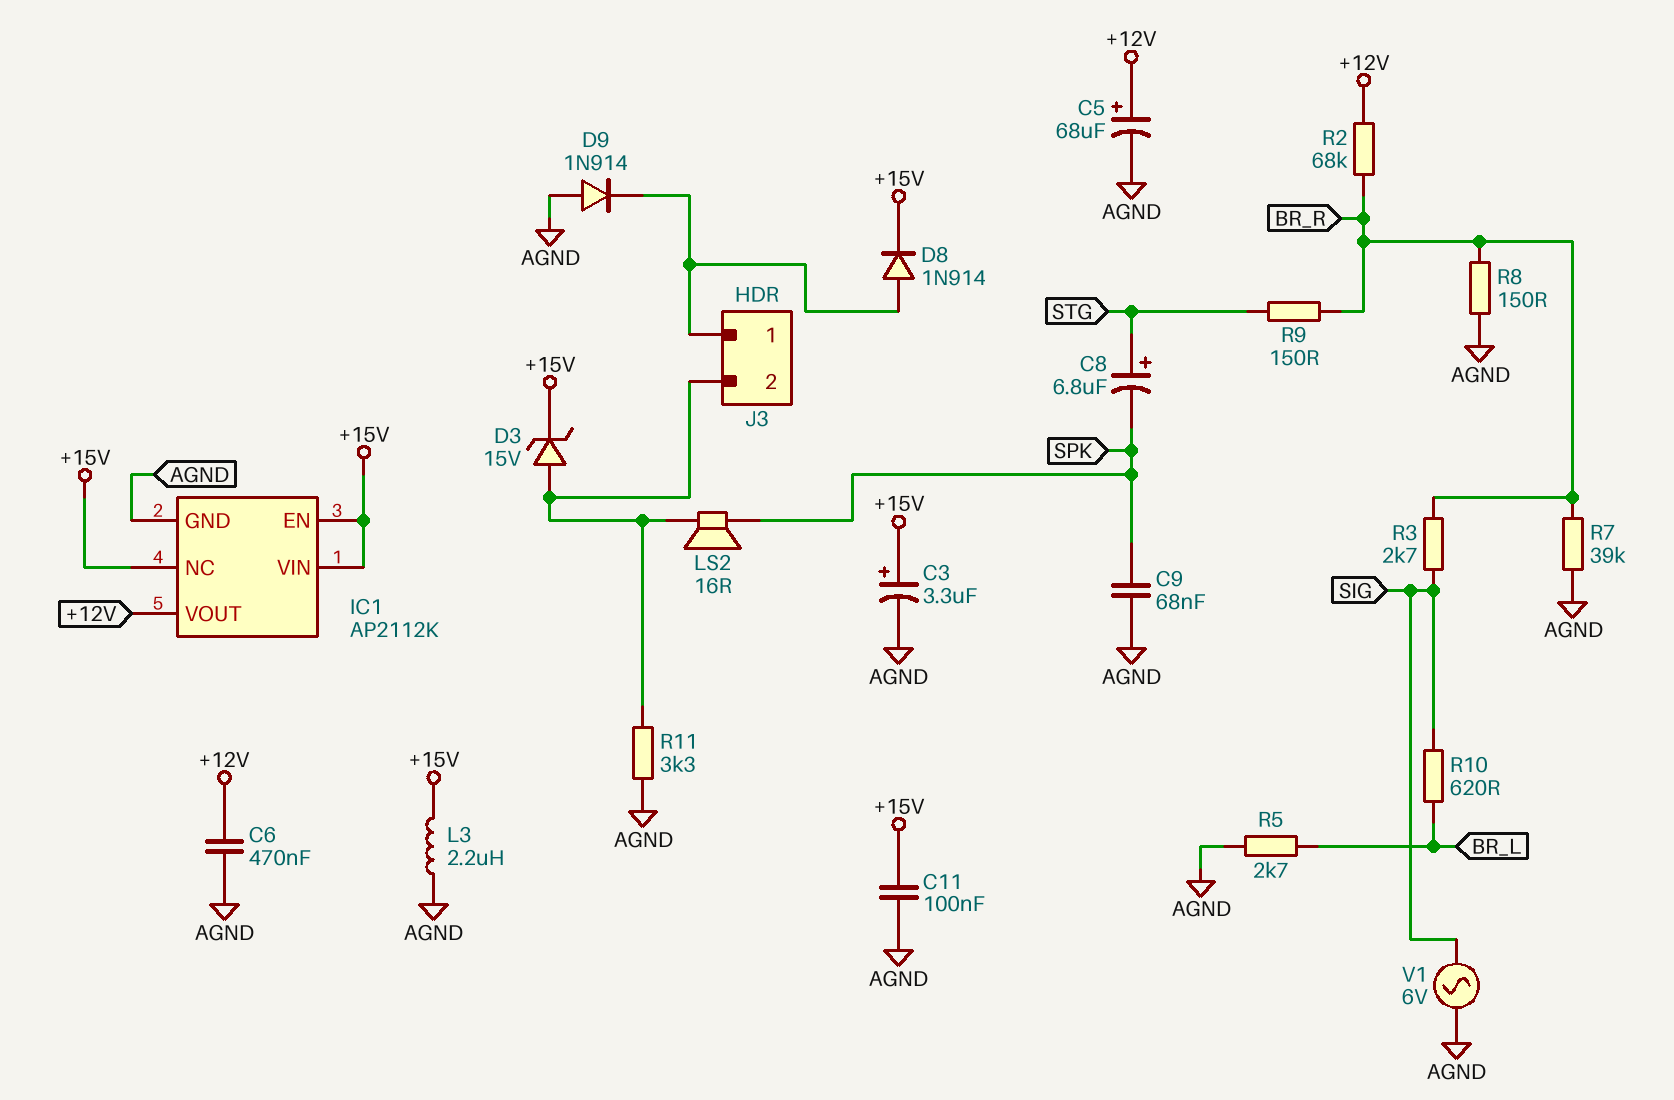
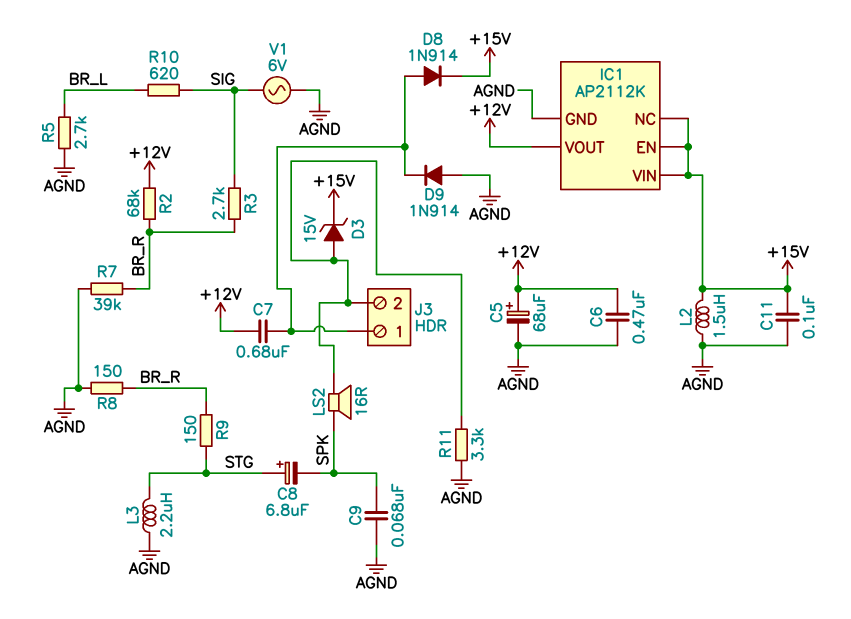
C3: 3.3uF (plus +15V, minus AGND) -> none
C7: none -> 680nF (+12V, J3/1)
L2: none -> 1.5uH (+15V, AGND)
L3: 2.2uH (+15V, AGND) -> 2.2uH (AGND, STG)

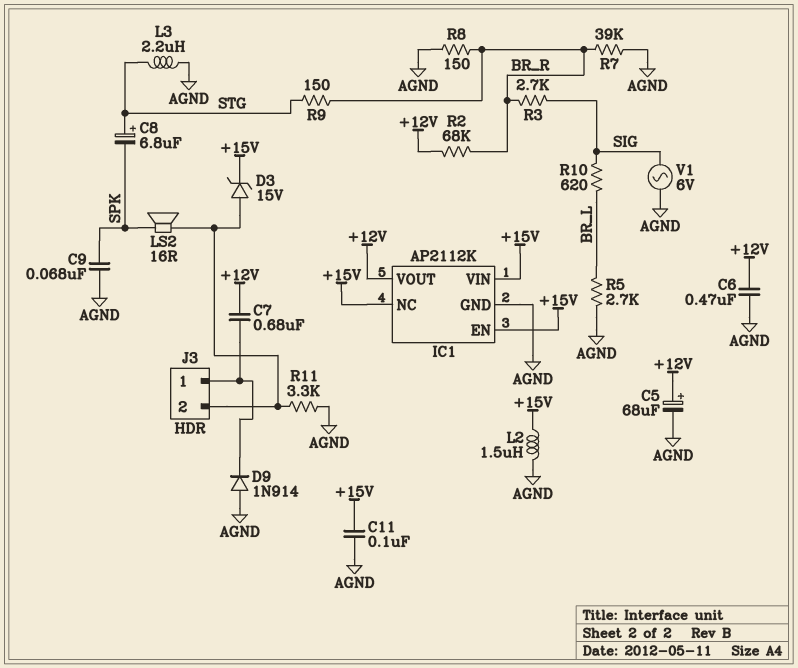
D8: diode 1N914 (A J3/1, K +15V) -> none

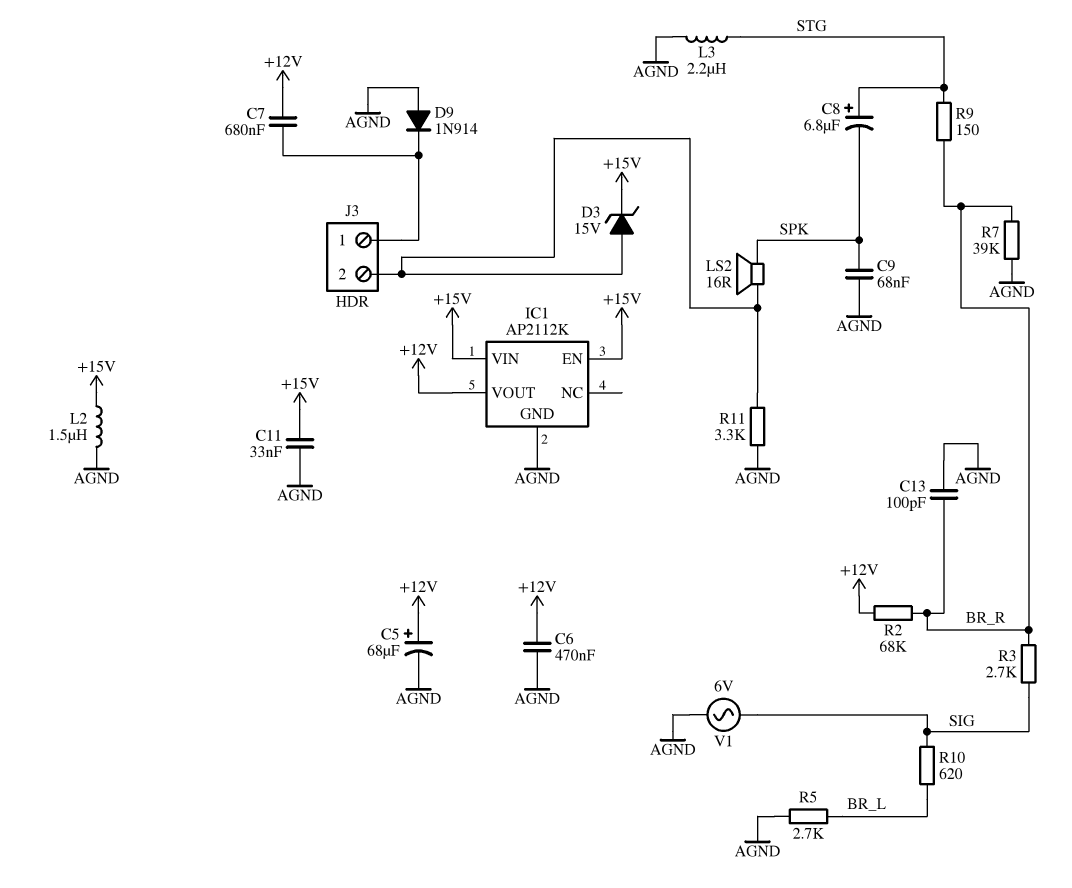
C11: 100nF (+15V, AGND) -> 33nF (+15V, AGND)
C13: none -> 100pF (AGND, BR_R)
IC1 pin NC: +15V -> none
R8: 150 (AGND, BR_R) -> none

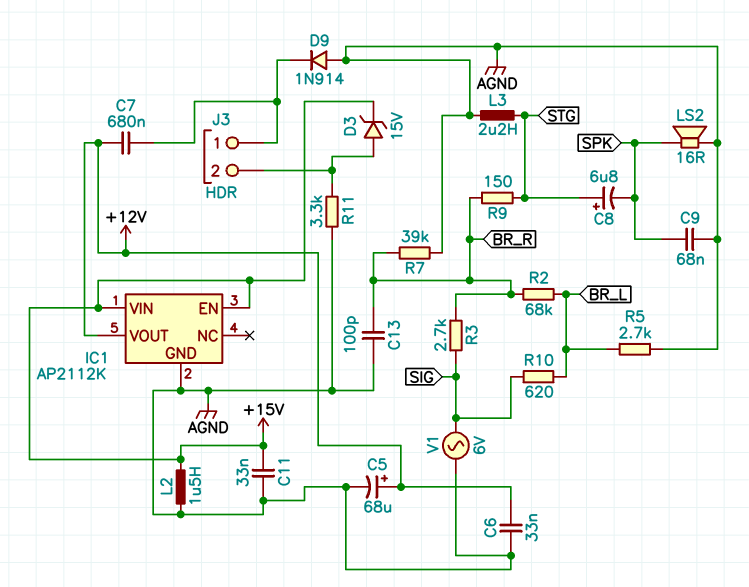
C6: 470nF (+12V, AGND) -> 33nF (+12V, AGND)
LS2: speaker 16R (J3/2, SPK) -> speaker 16R (AGND, SPK)
R2: 68k (+12V, BR_R) -> 68k (BR_L, BR_R)

